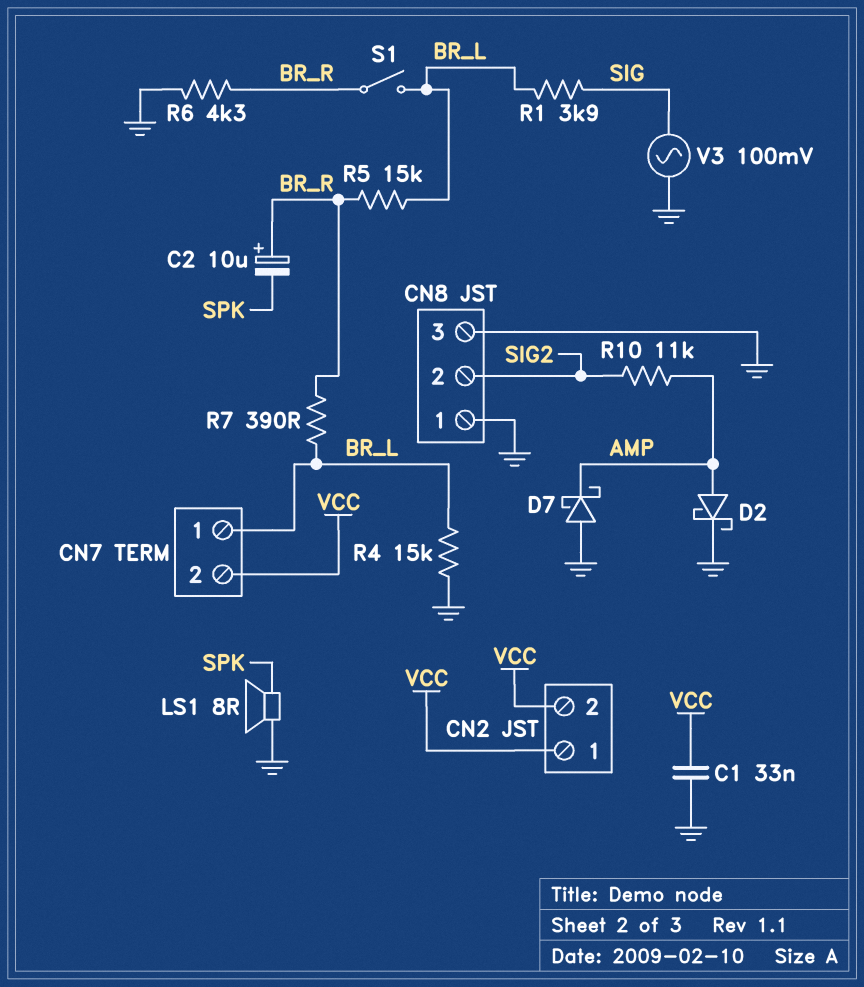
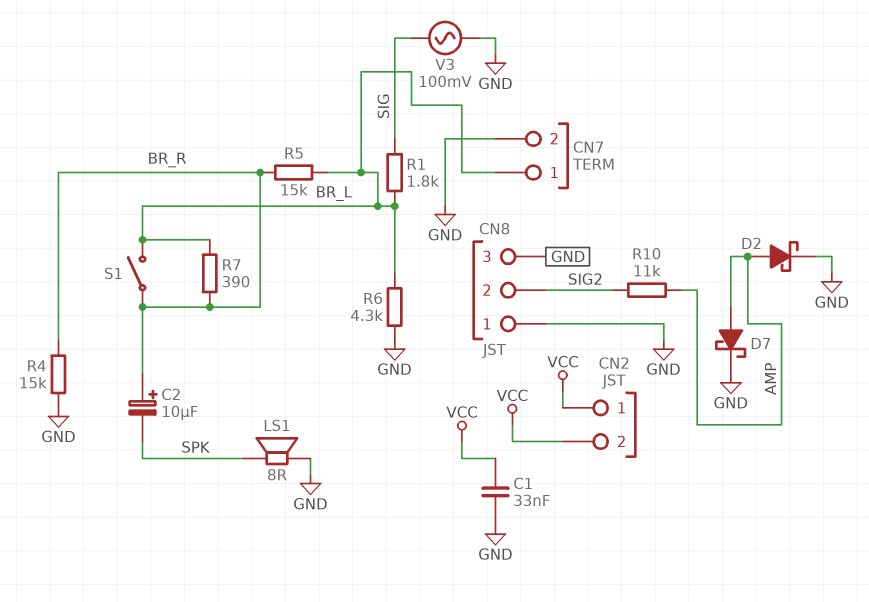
CN7 pin 2: VCC -> GND
D7: schottky (A GND, K AMP) -> schottky (A AMP, K GND)
R1: 3.9k (BR_L, SIG) -> 1.8k (BR_L, SIG)
R4: 15k (BR_L, GND) -> 15k (BR_R, GND)
R6: 4.3k (BR_R, GND) -> 4.3k (BR_L, GND)

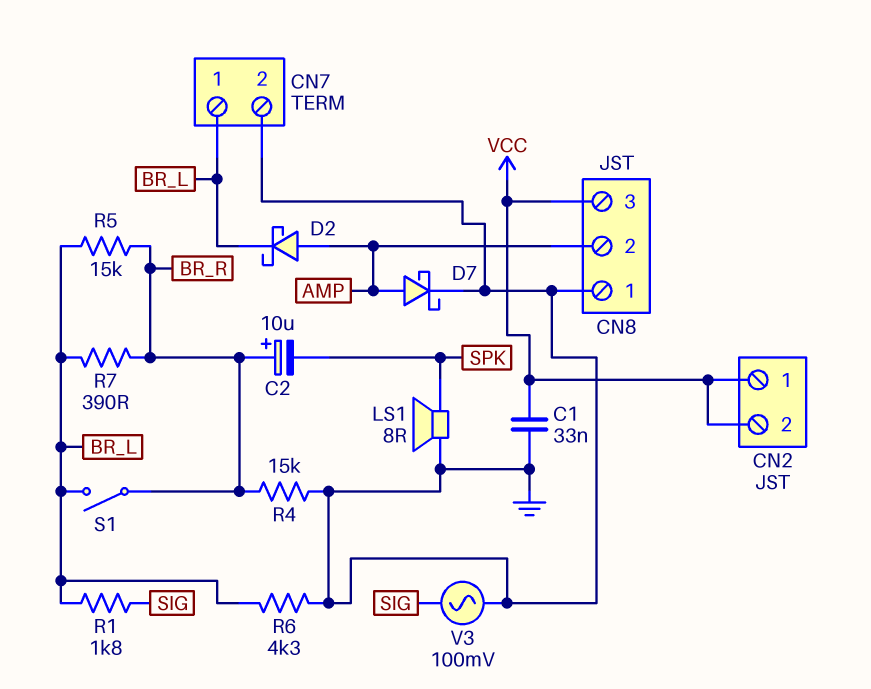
CN8 pin 2: SIG2 -> AMP
CN8 pin 3: GND -> VCC
D2: schottky (A AMP, K GND) -> schottky (A AMP, K BR_L)
R10: 11k (AMP, SIG2) -> none

